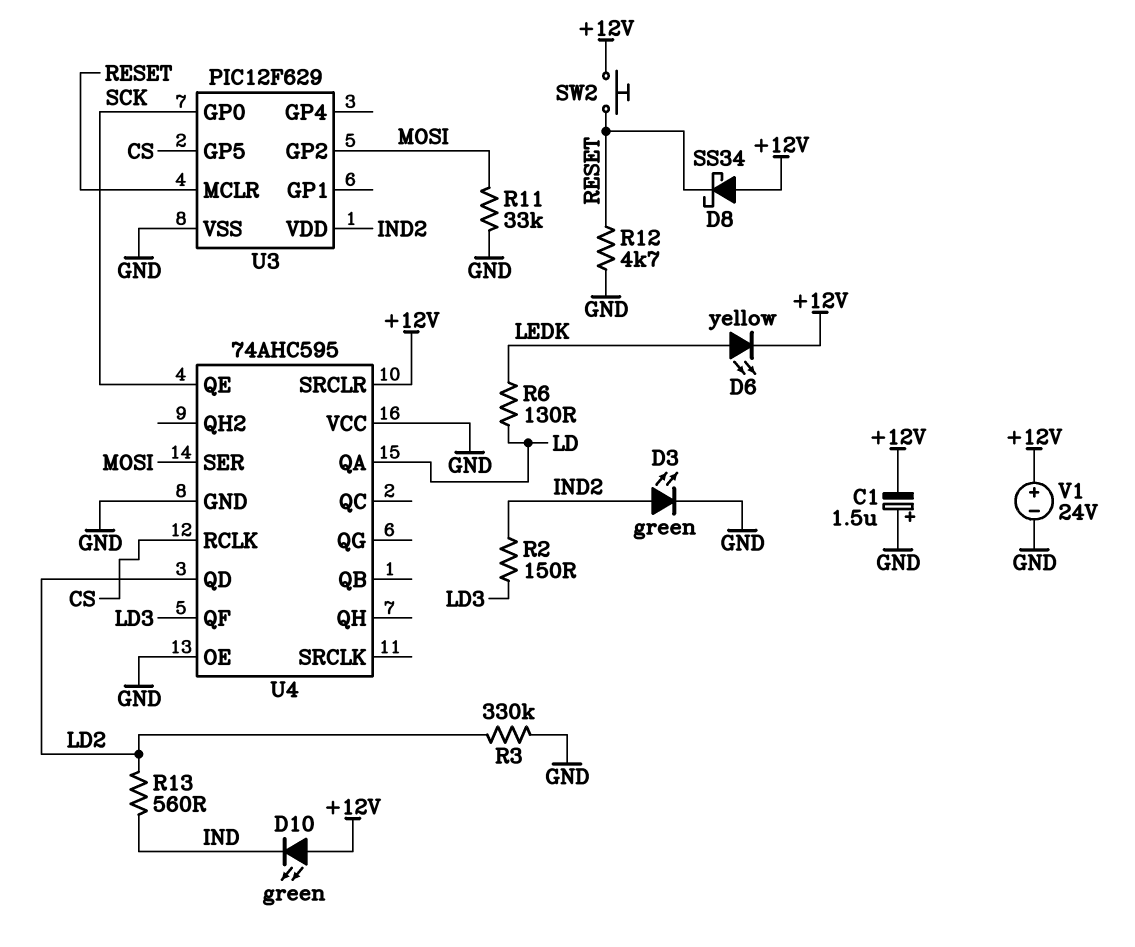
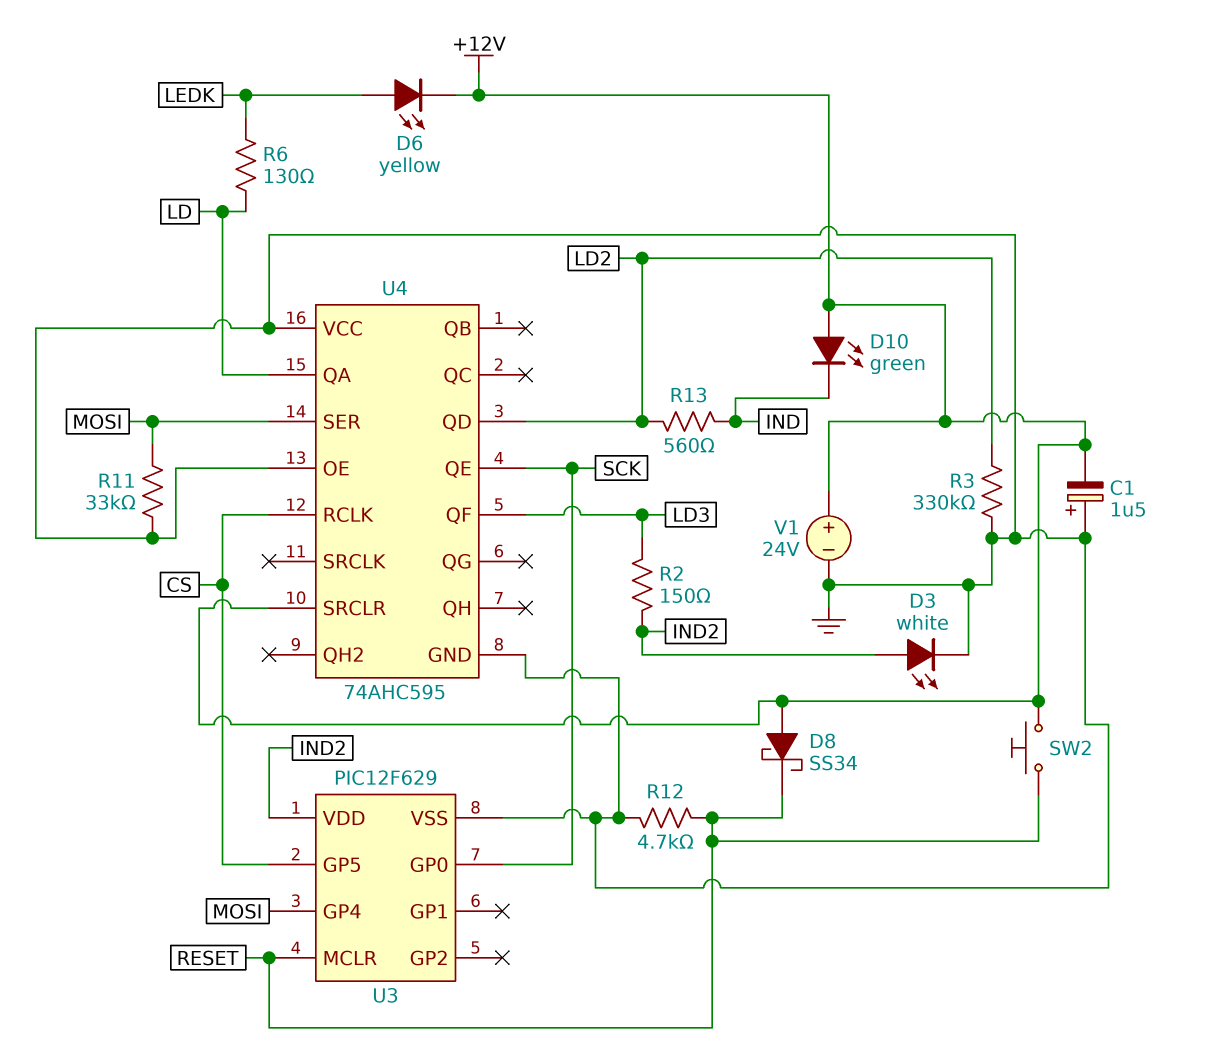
D3: LED green (A IND2, K GND) -> LED white (A IND2, K GND)
U3 pin GP2: MOSI -> none
U3 pin GP4: none -> MOSI

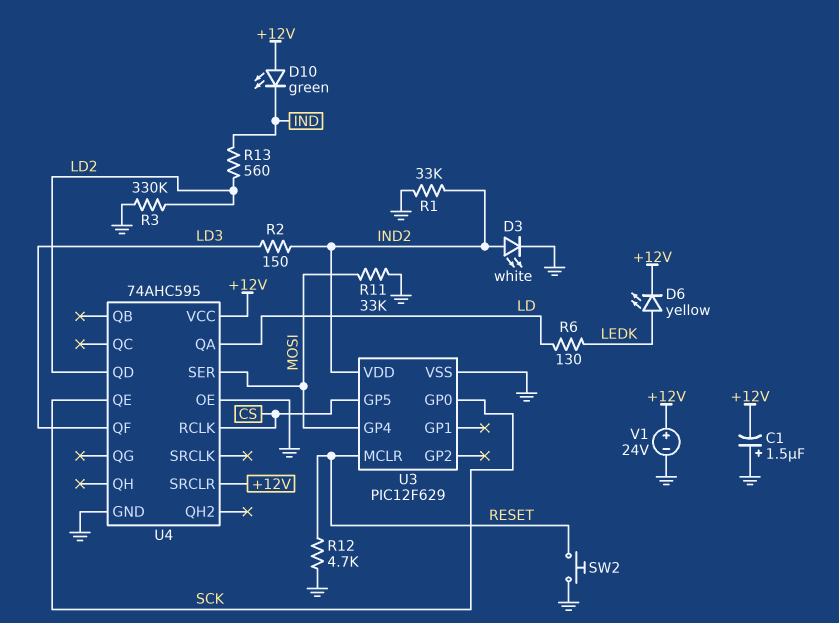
D8: schottky SS34 (A +12V, K RESET) -> none
R1: none -> 33k (GND, IND2)
SW2: button (+12V, RESET) -> button (GND, RESET)
U4 pin VCC: GND -> +12V

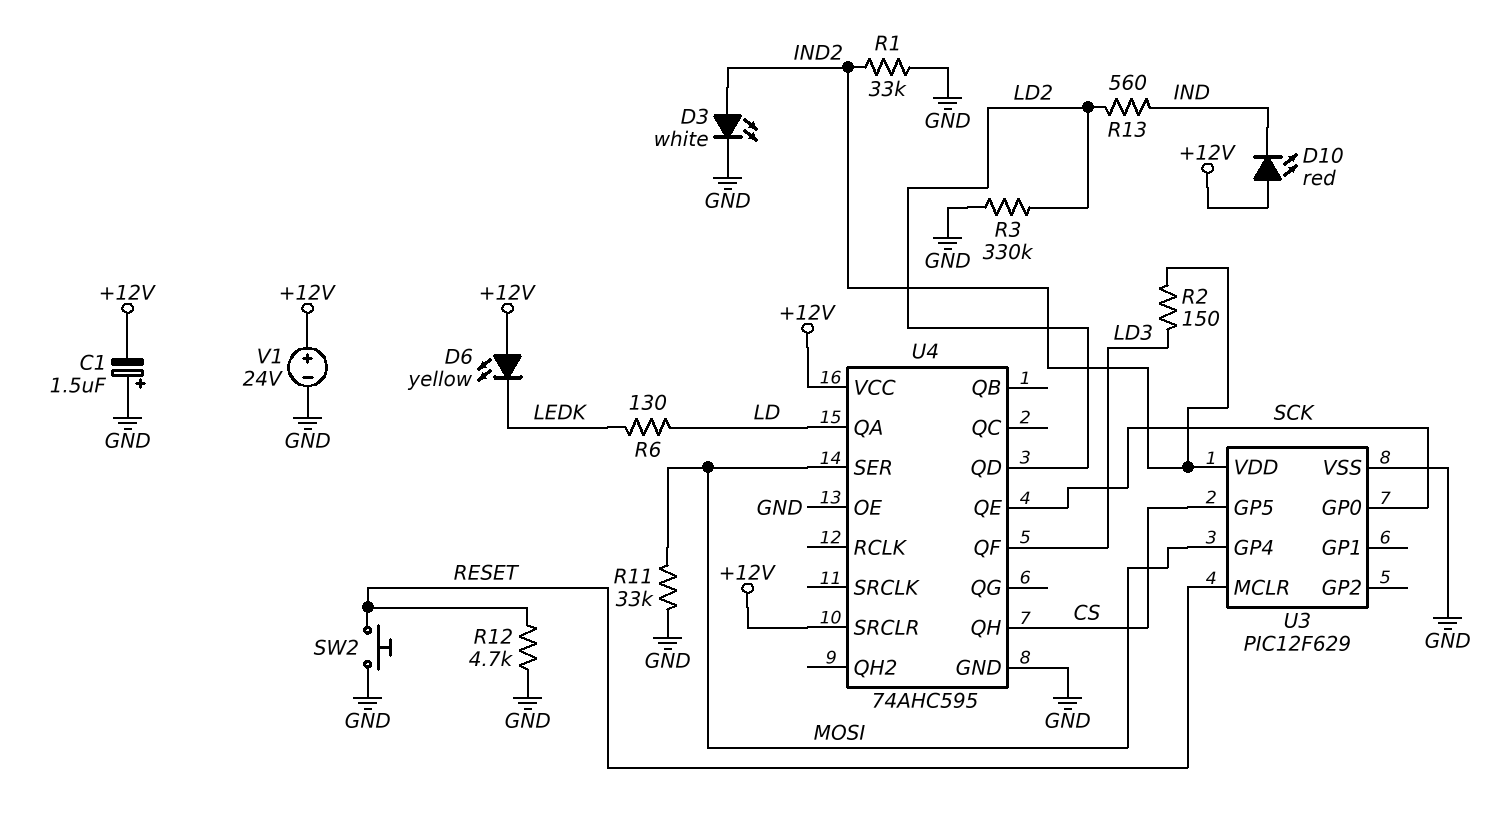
D6: LED yellow (A LEDK, K +12V) -> LED yellow (A +12V, K LEDK)
D10: LED green (A +12V, K IND) -> LED red (A +12V, K IND)
U4 pin QH: none -> CS
U4 pin RCLK: CS -> none

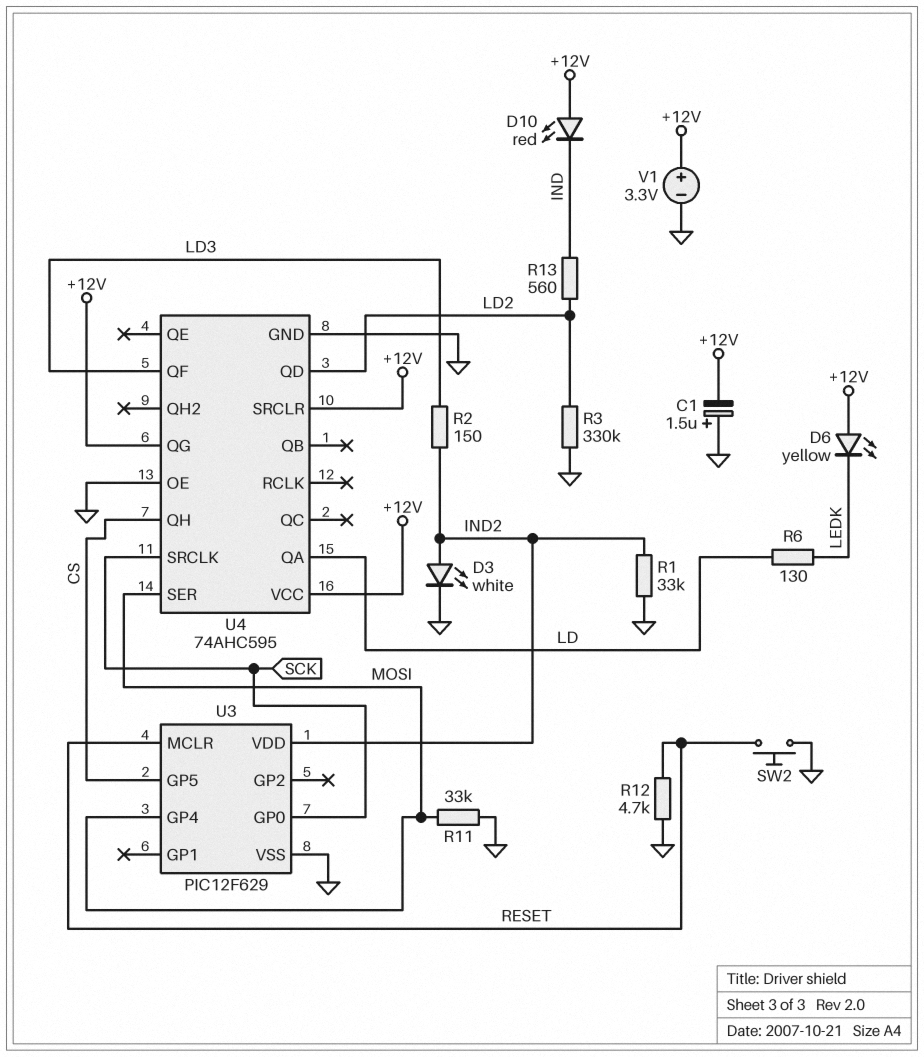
U4 pin QE: SCK -> none
U4 pin QG: none -> +12V
U4 pin SRCLK: none -> SCK
V1: 24V (plus +12V, minus GND) -> 3.3V (plus +12V, minus GND)

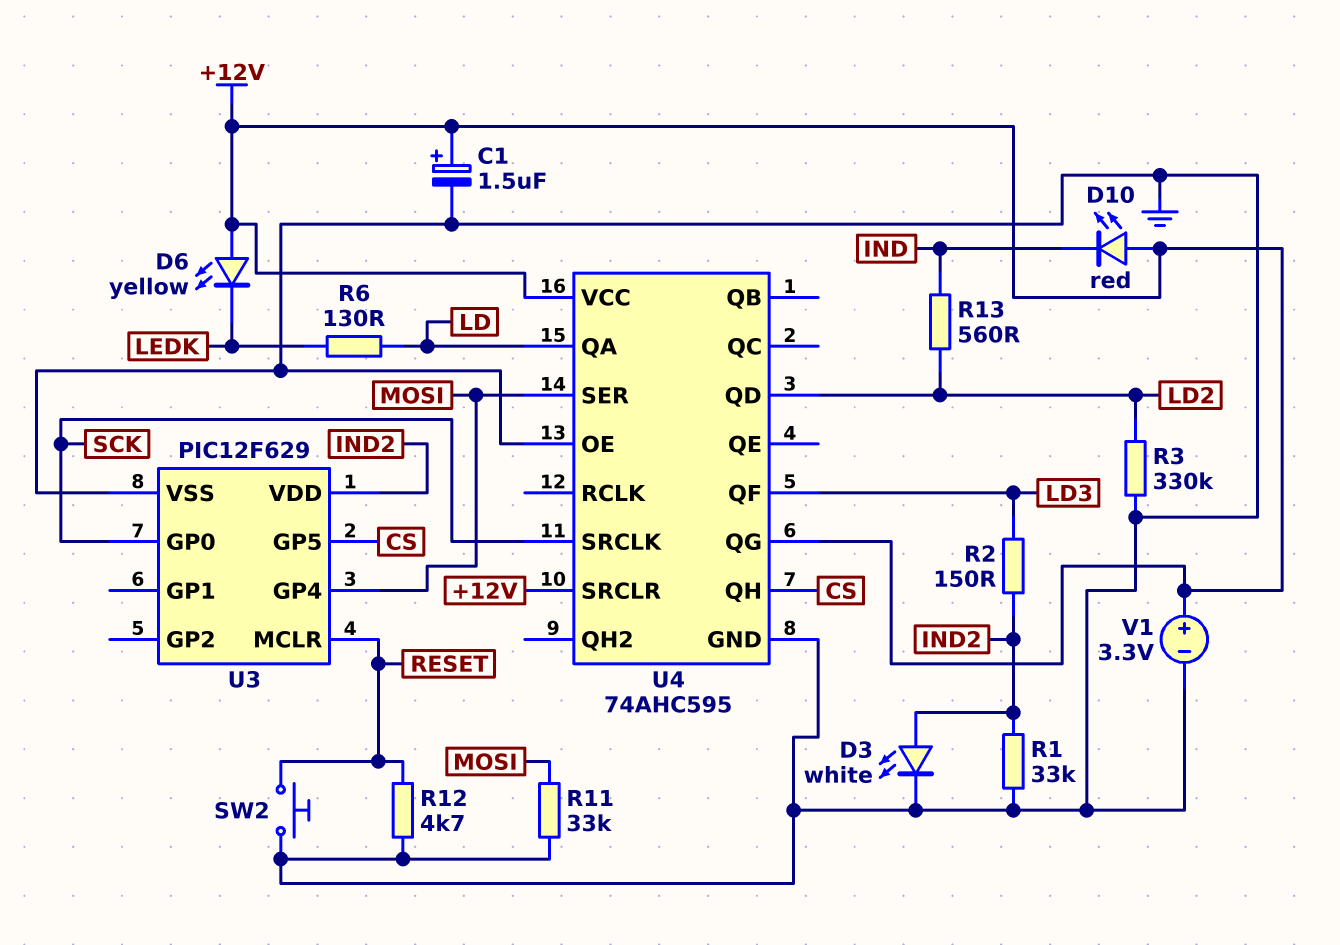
C1: 1.5uF (plus GND, minus +12V) -> 1.5uF (plus +12V, minus GND)

